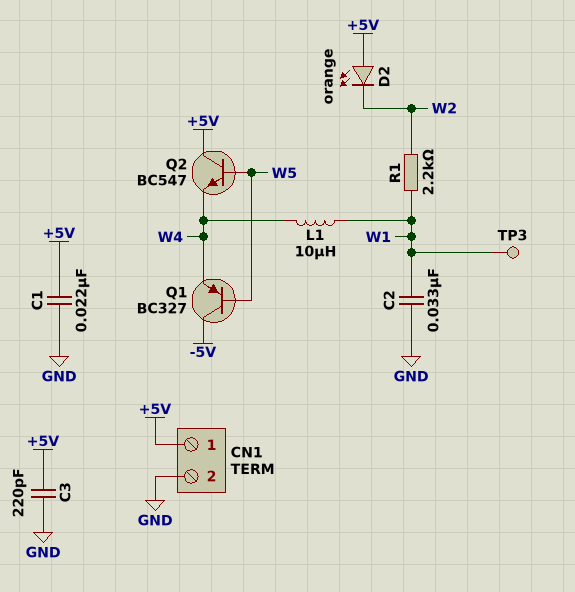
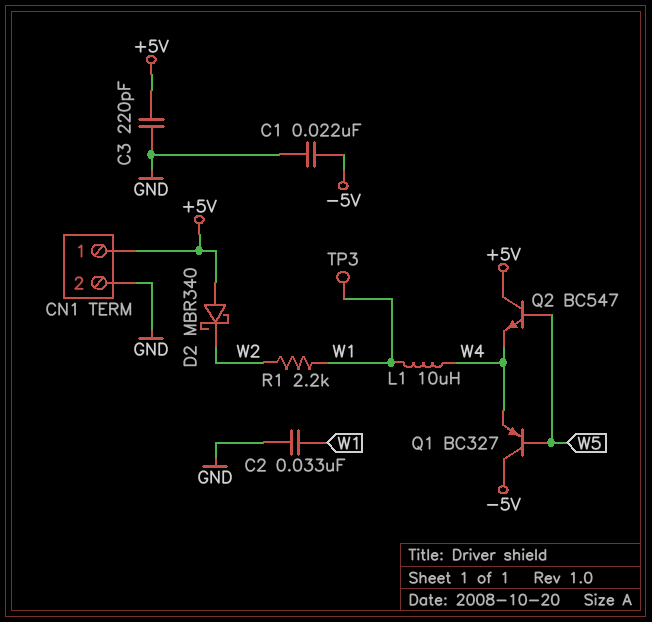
C1: 22nF (+5V, GND) -> 22nF (-5V, GND)
D2: LED orange (A +5V, K W2) -> schottky MBR340 (A +5V, K W2)

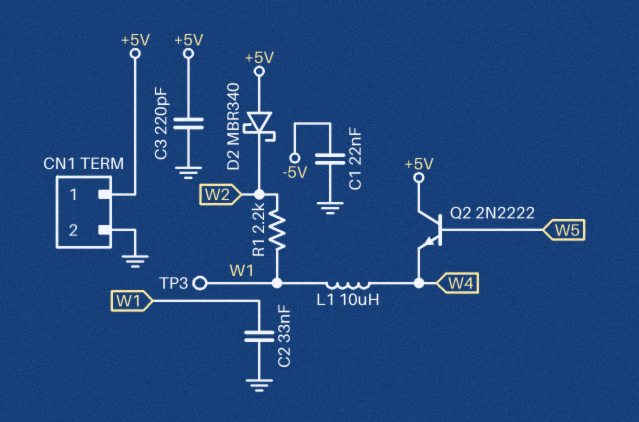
Q1: PNP BC327 (B W5, C -5V, E W4) -> none
Q2: NPN BC547 (B W5, C +5V, E W4) -> NPN 2N2222 (B W5, C +5V, E W4)

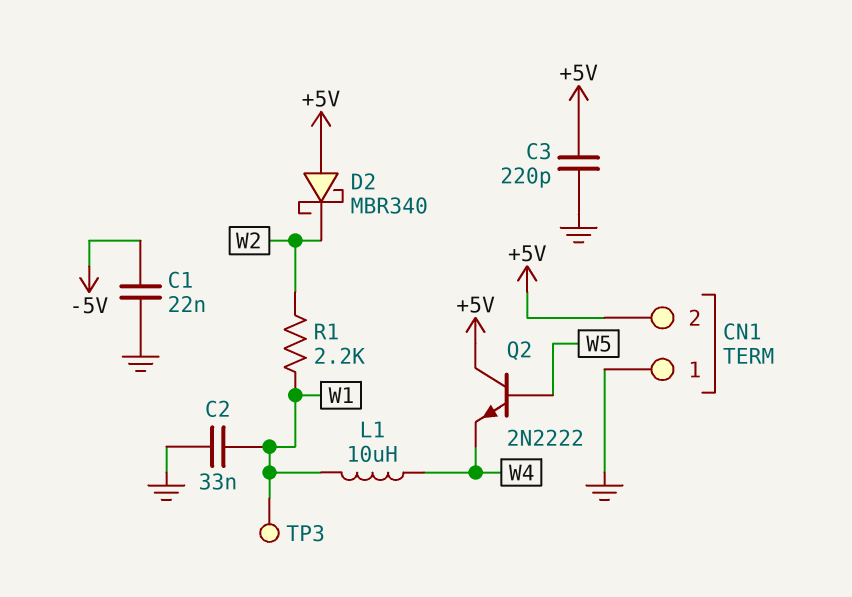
CN1 pin 1: +5V -> GND
CN1 pin 2: GND -> +5V

